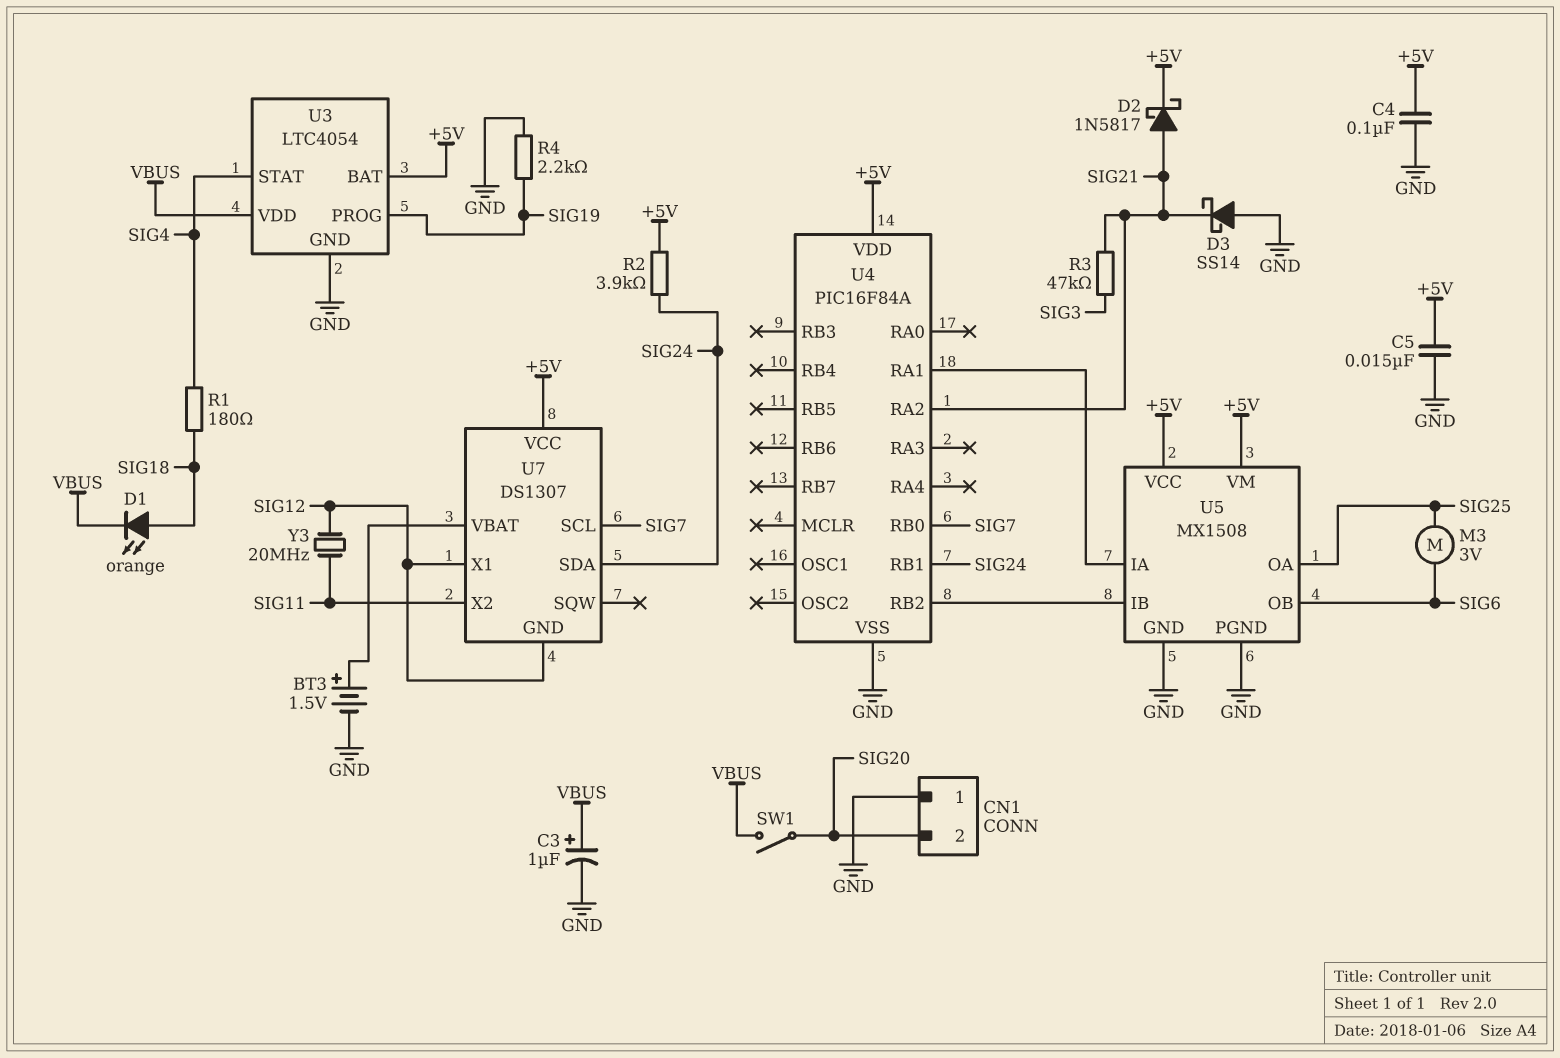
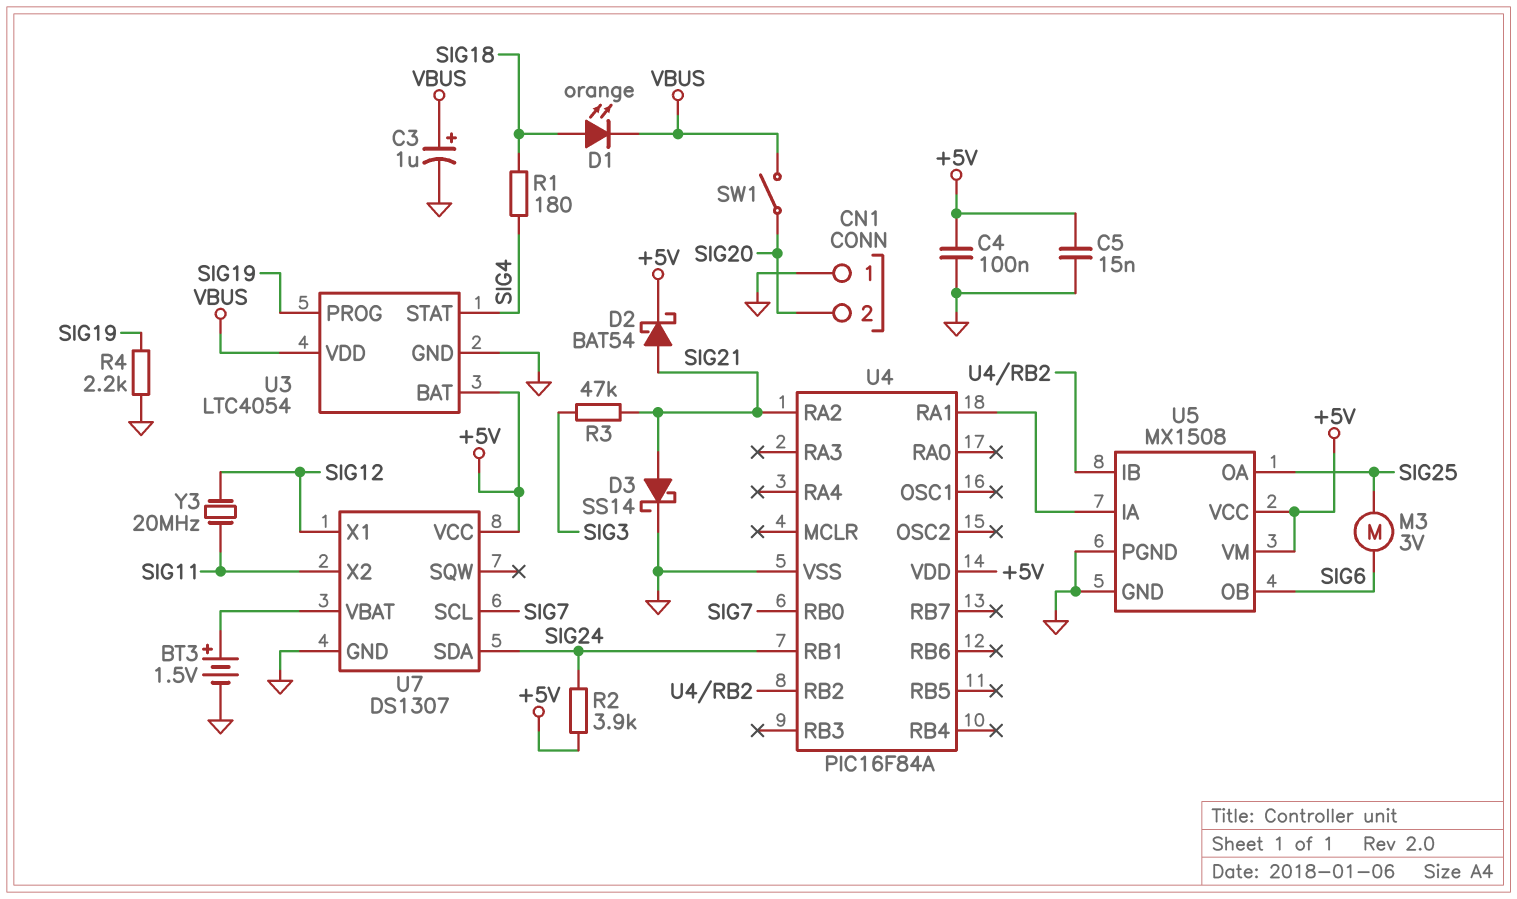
D2: schottky 1N5817 (A SIG21, K +5V) -> schottky BAT54 (A SIG21, K +5V)
D3: schottky SS14 (A GND, K SIG21) -> schottky SS14 (A SIG21, K GND)
U7 pin GND: SIG12 -> GND

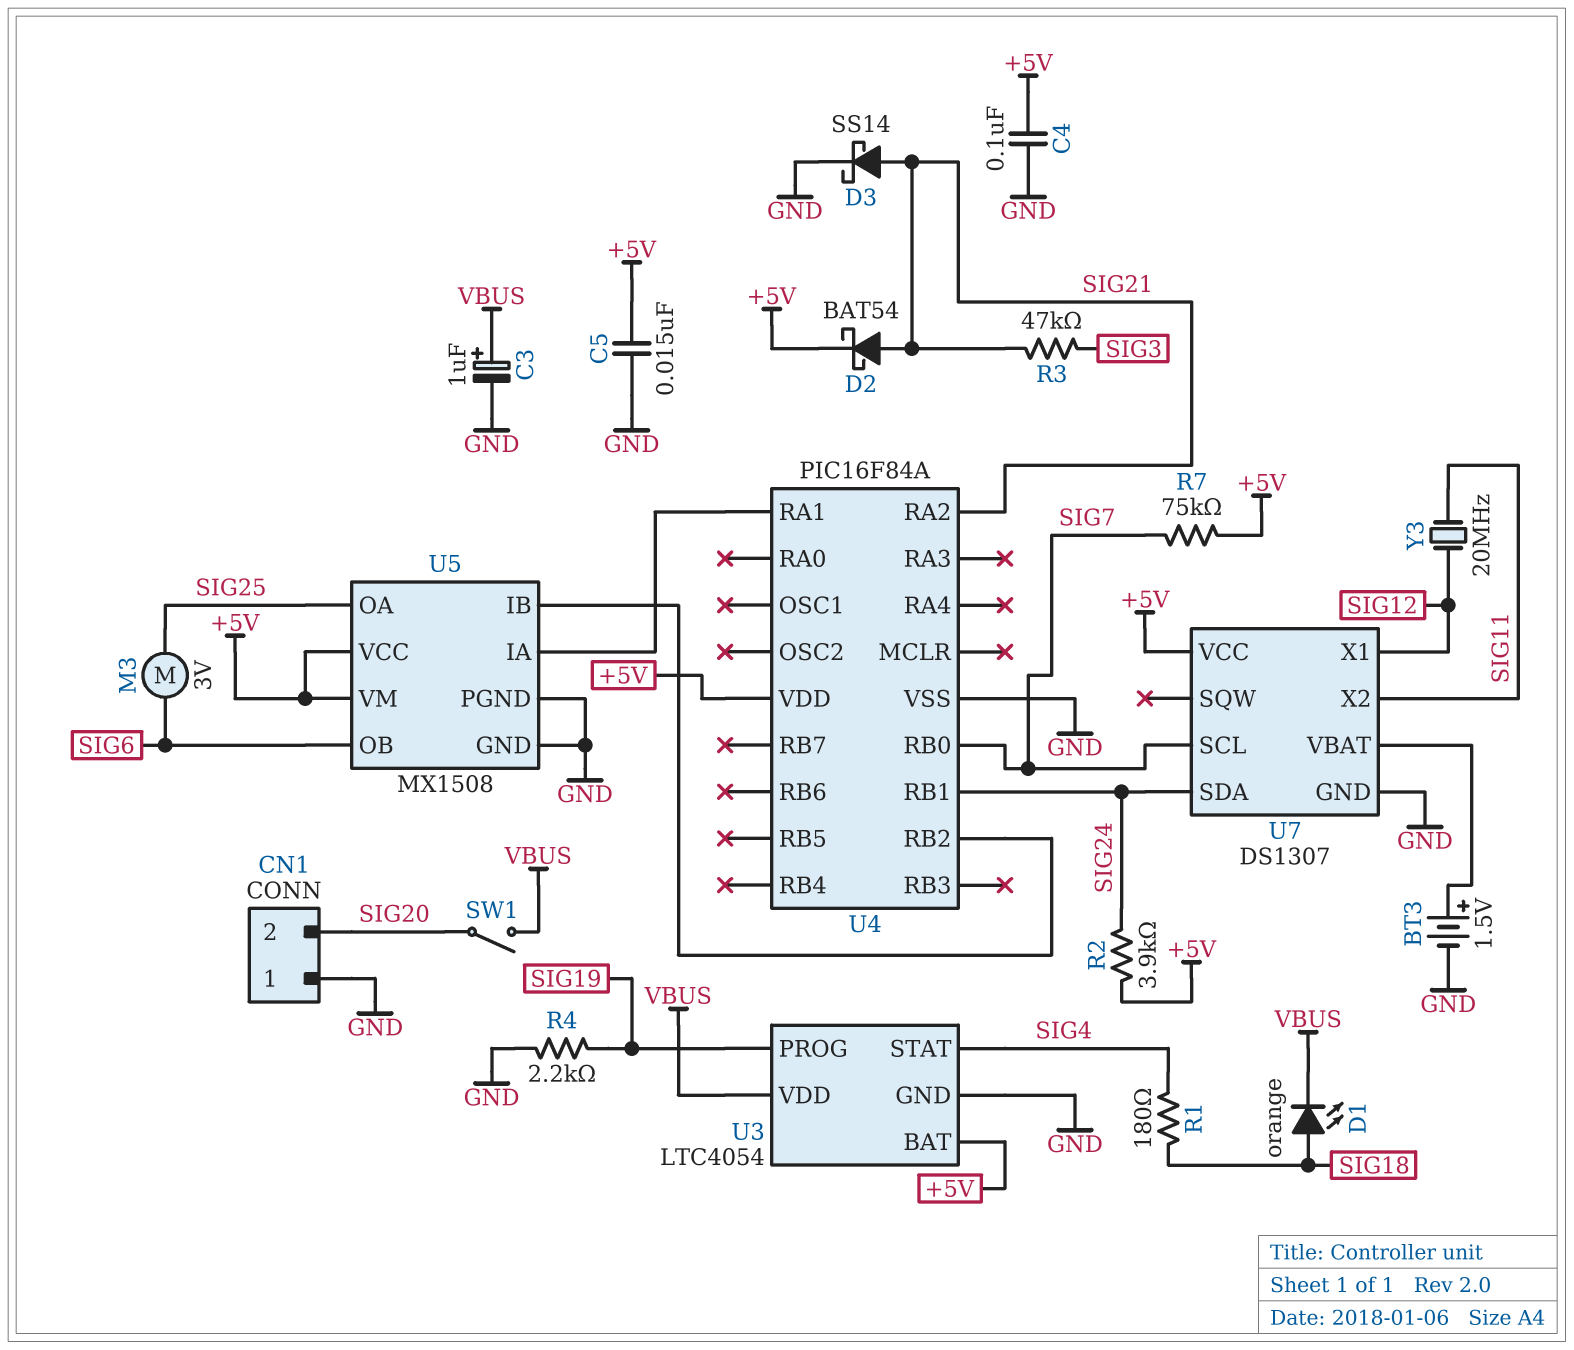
R7: none -> 75k (+5V, SIG7)

